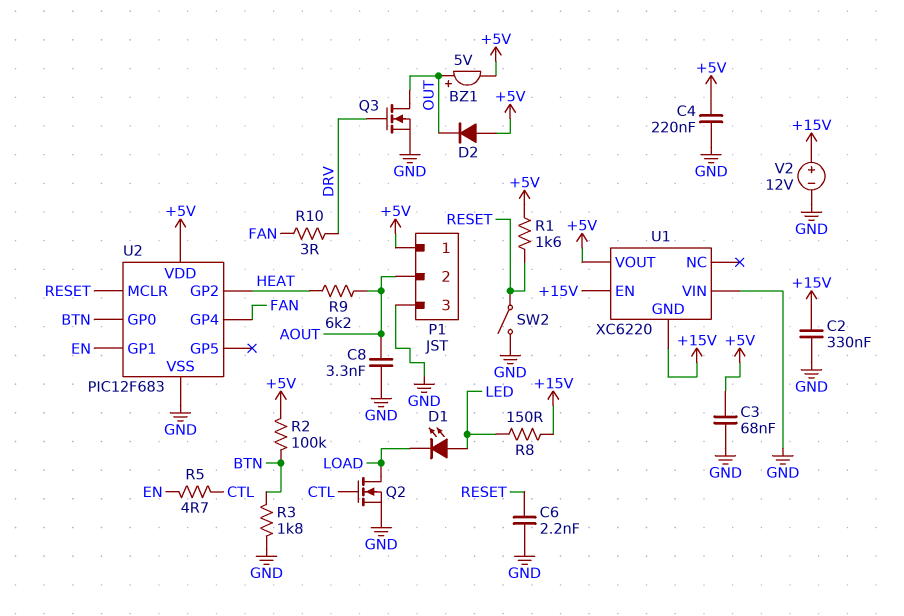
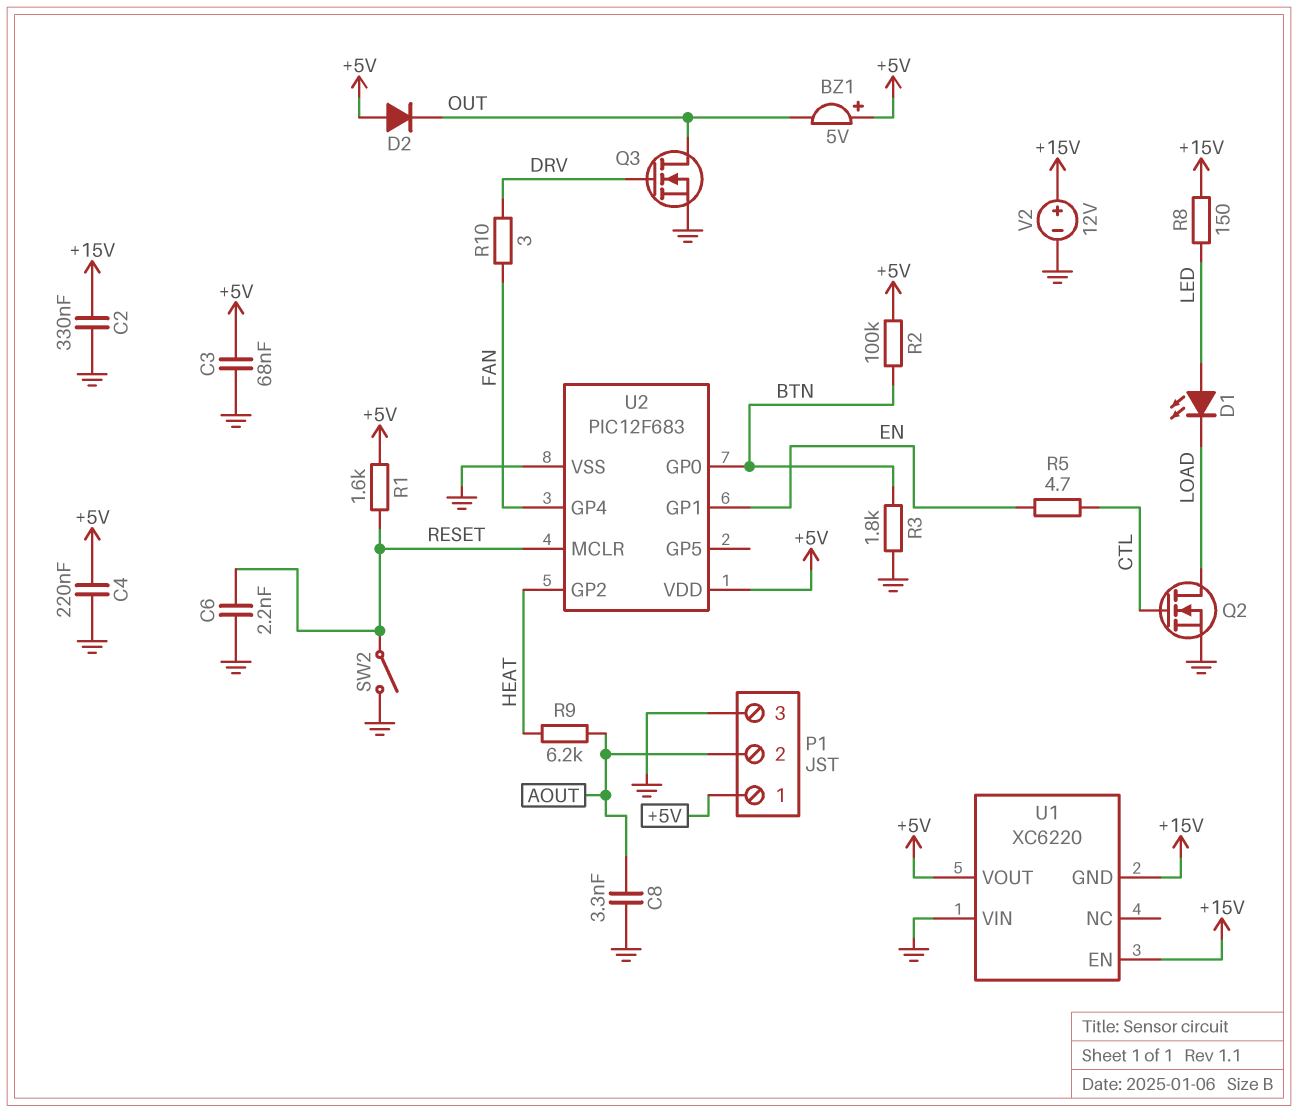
BZ1: buzzer 5V (plus OUT, minus +5V) -> buzzer 5V (plus +5V, minus OUT)

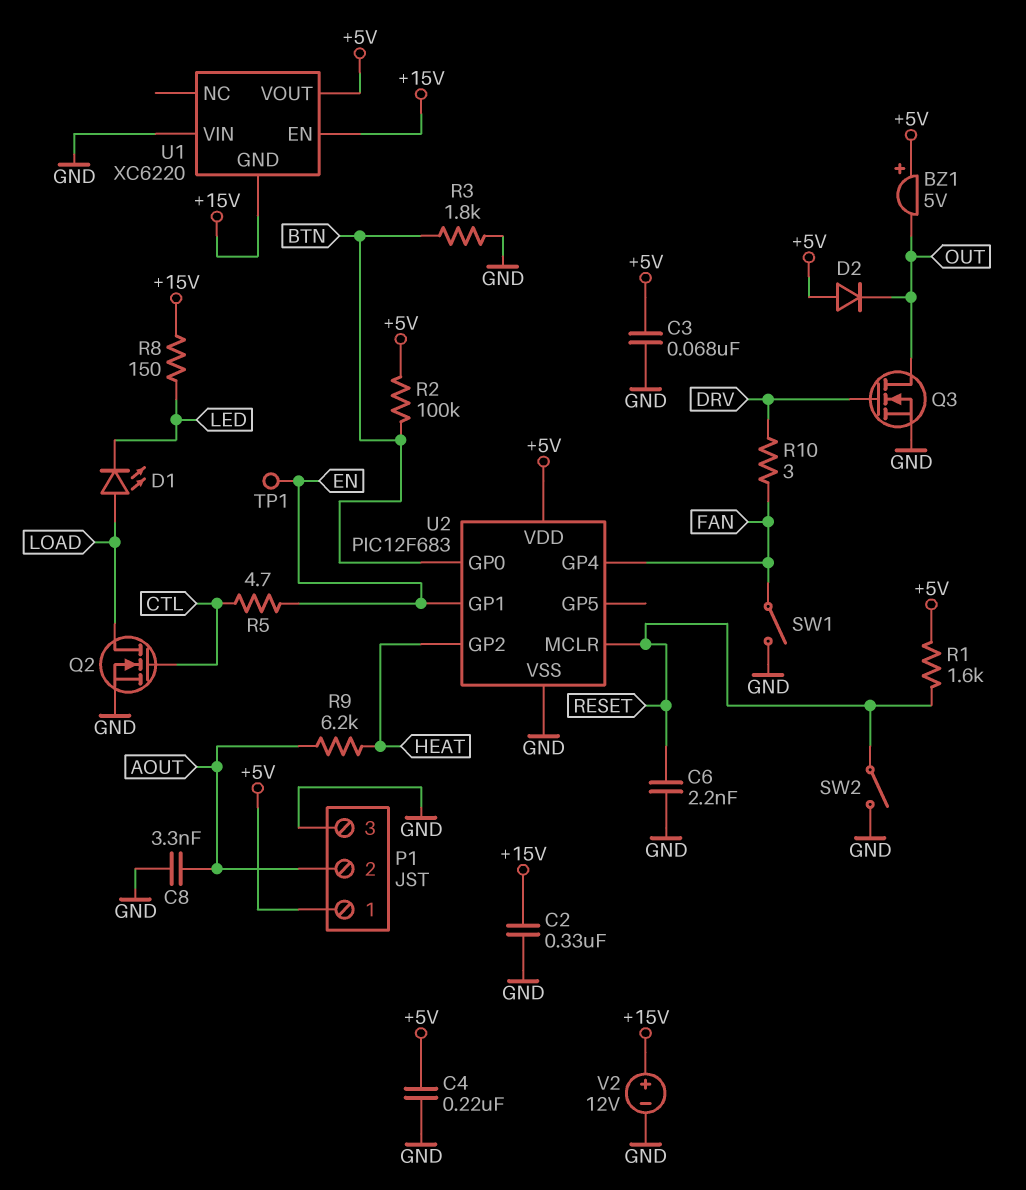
D1: LED (A LED, K LOAD) -> LED (A LOAD, K LED)
SW1: none -> switch (FAN, GND)
TP1: none -> test point (EN)

